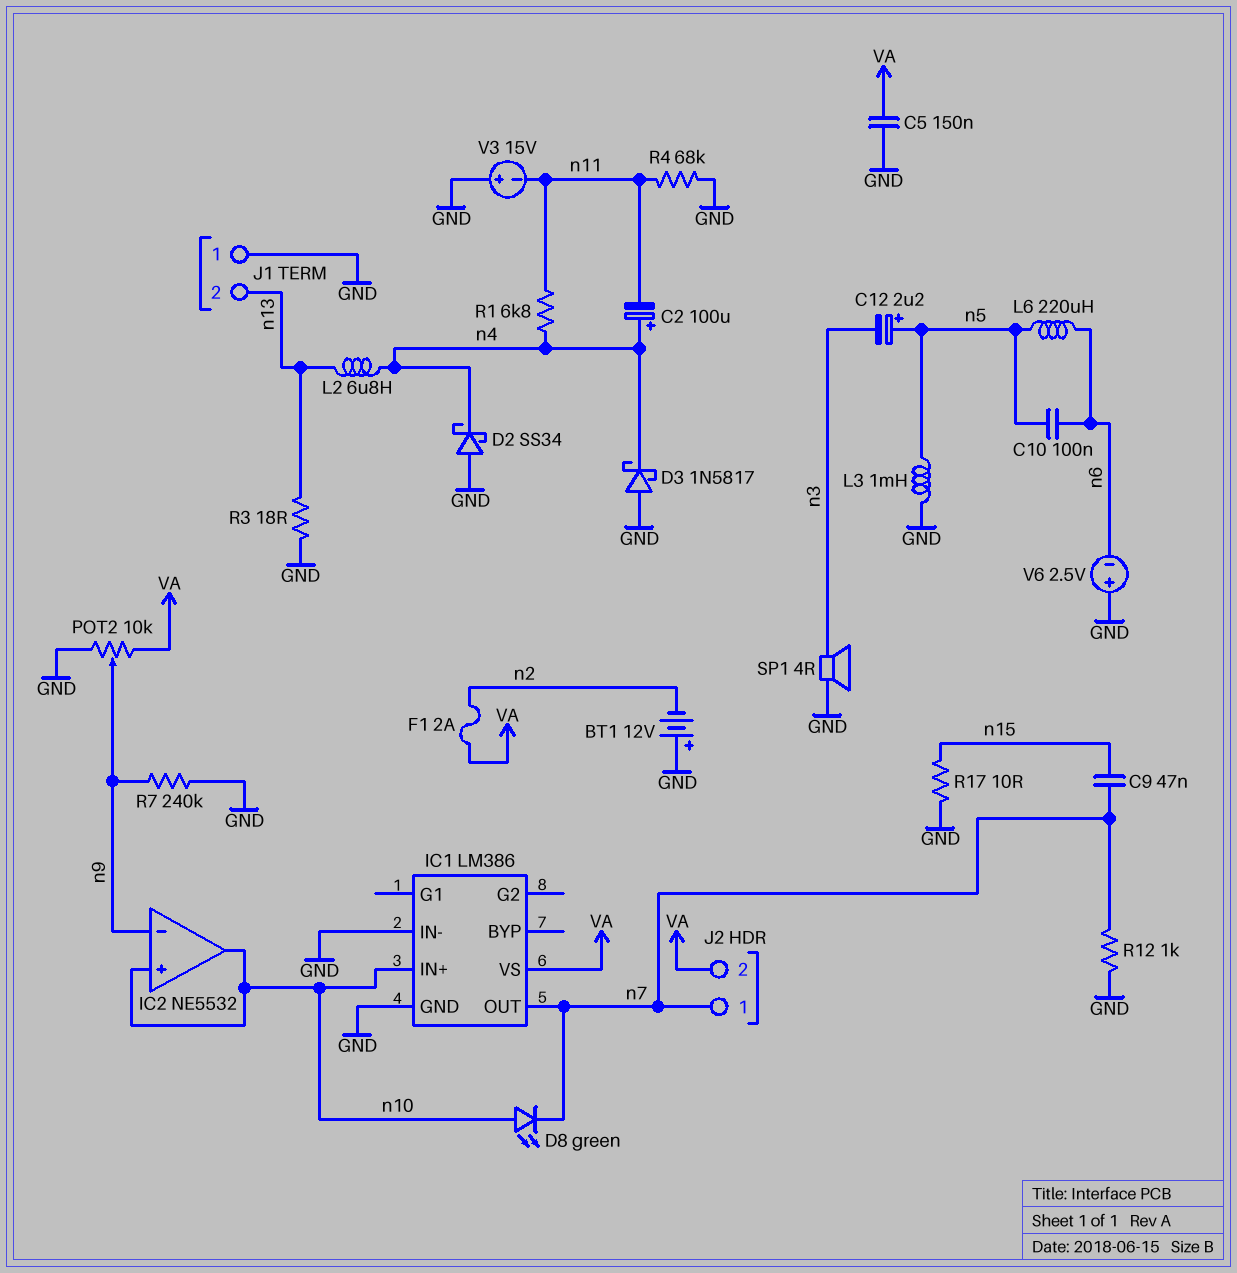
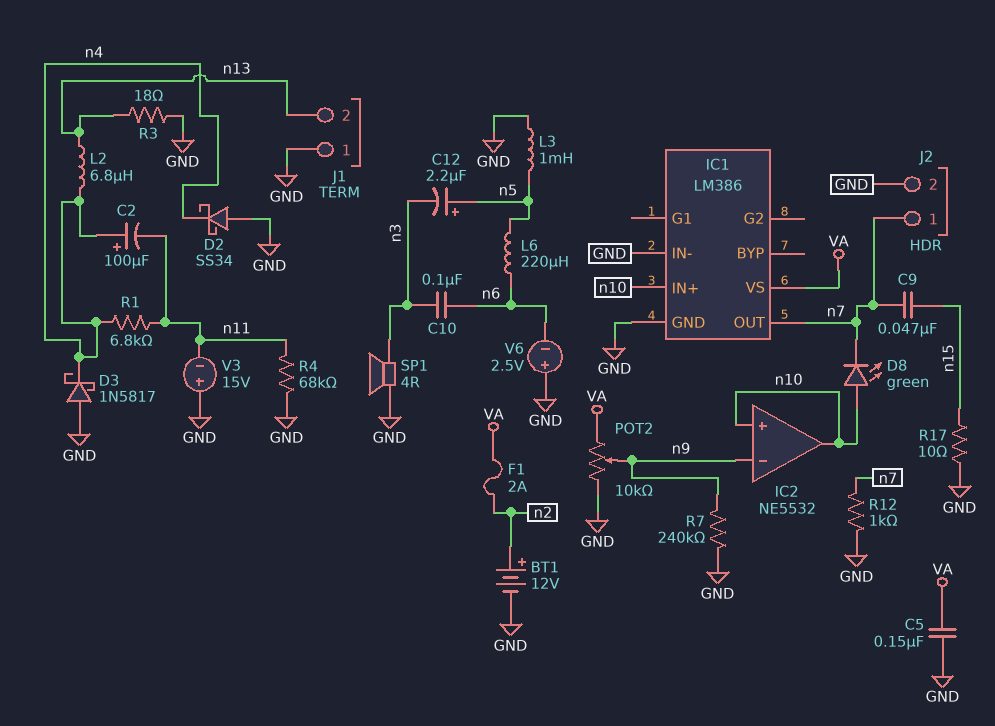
BT1: 12V (plus GND, minus n2) -> 12V (plus n2, minus GND)
C10: 100nF (n5, n6) -> 100nF (n3, n6)
J2 pin 2: VA -> GND

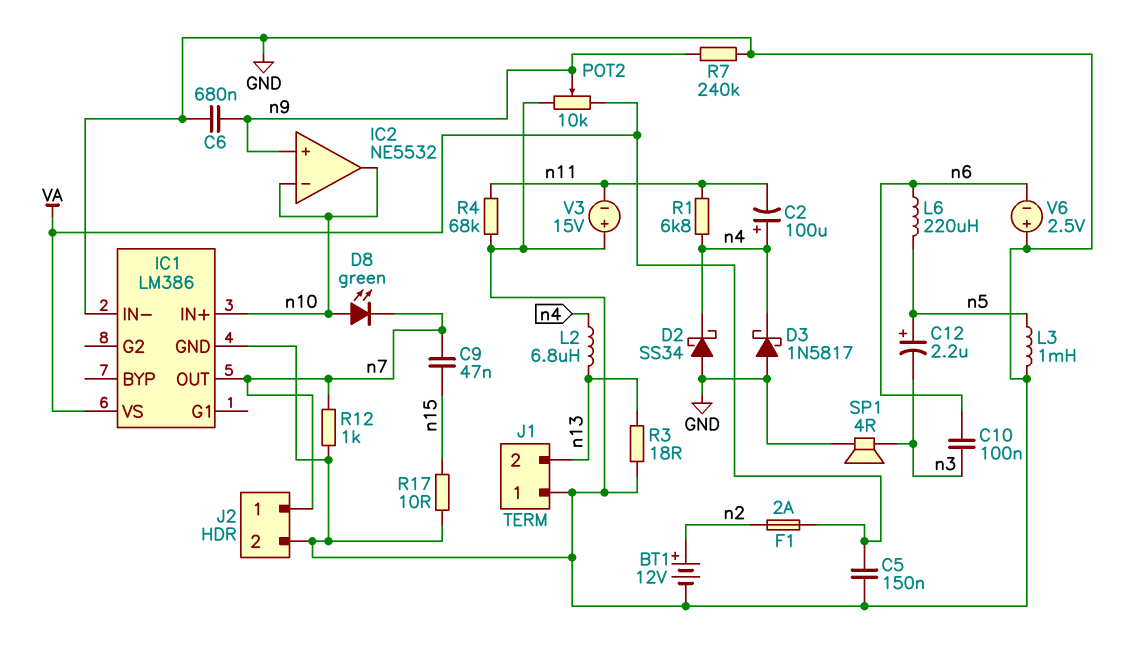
C6: none -> 680nF (GND, n9)
IC2 pin in+: n10 -> n9
IC2 pin in-: n9 -> n10

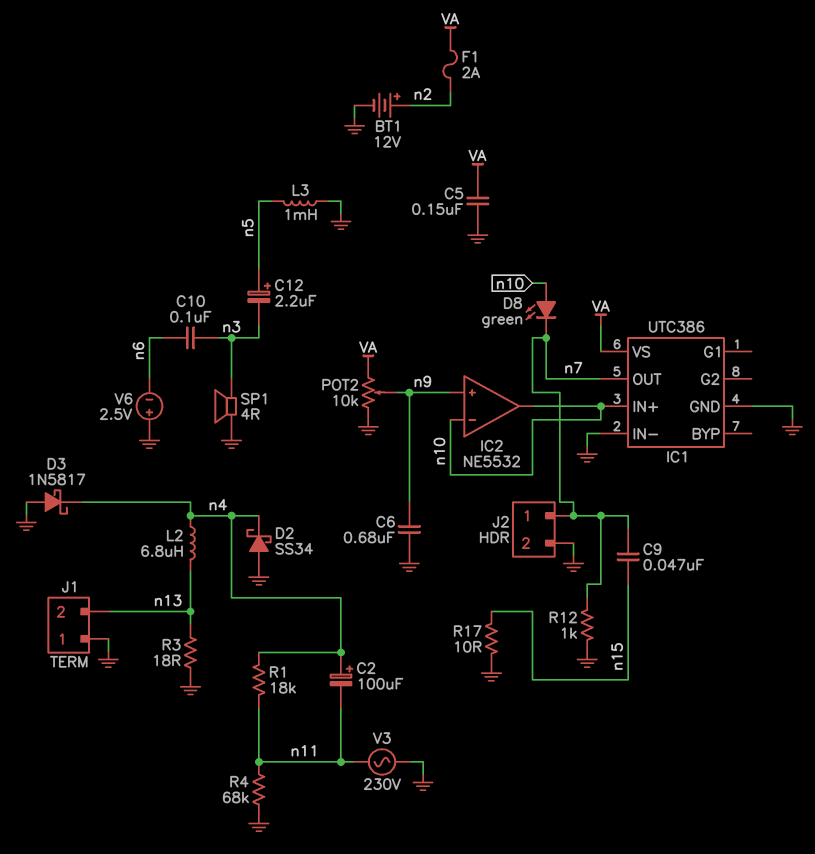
IC1: LM386 -> UTC386
L6: 220uH (n5, n6) -> none
R1: 6.8k (n4, n11) -> 18k (n4, n11)
R7: 240k (GND, n9) -> none
V3: 15V (plus GND, minus n11) -> AC 230V (GND, n11)

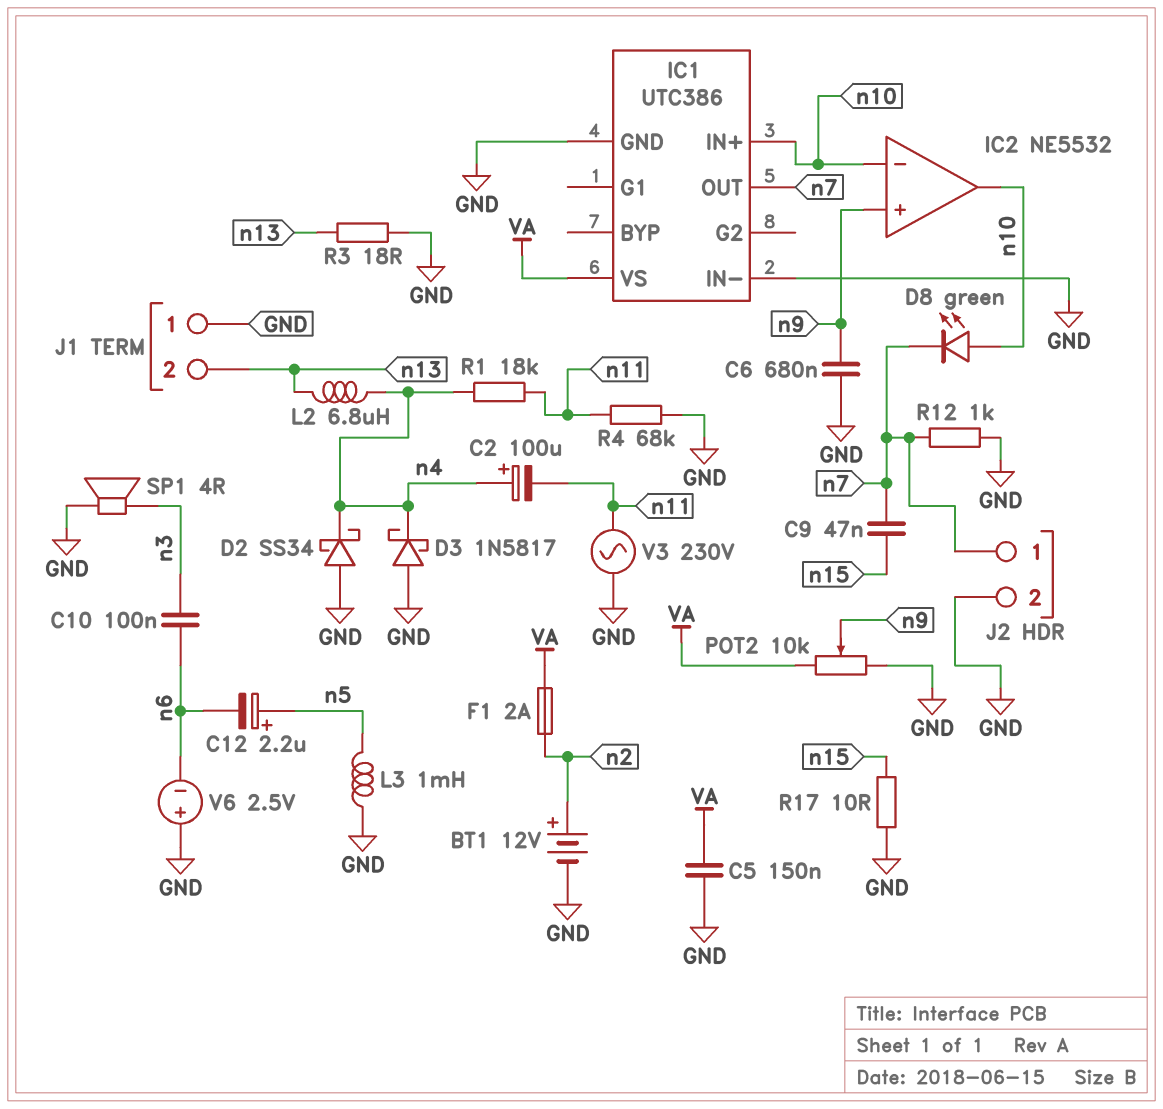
C12: 2.2uF (plus n5, minus n3) -> 2.2uF (plus n5, minus n6)

